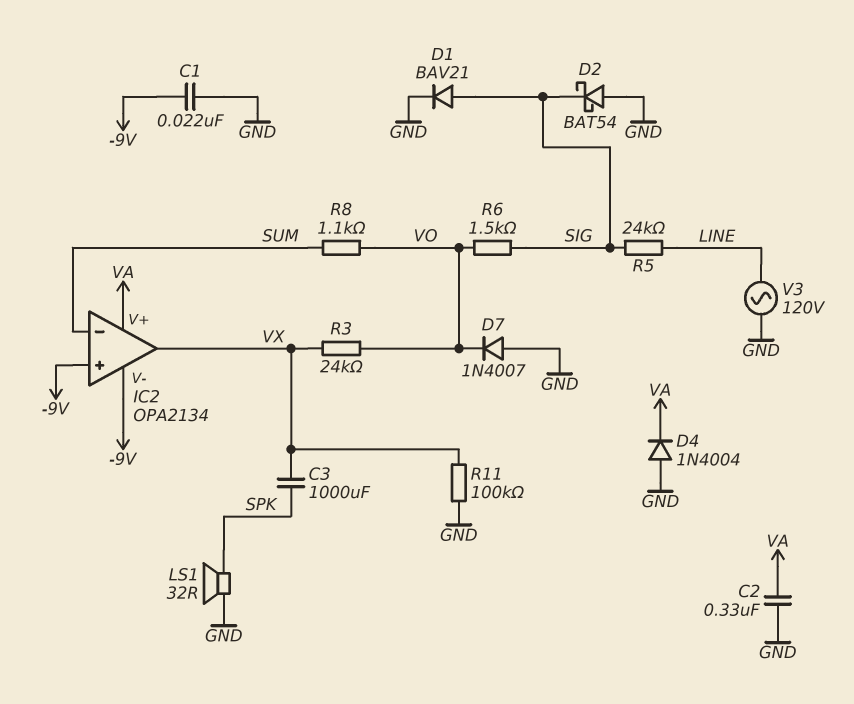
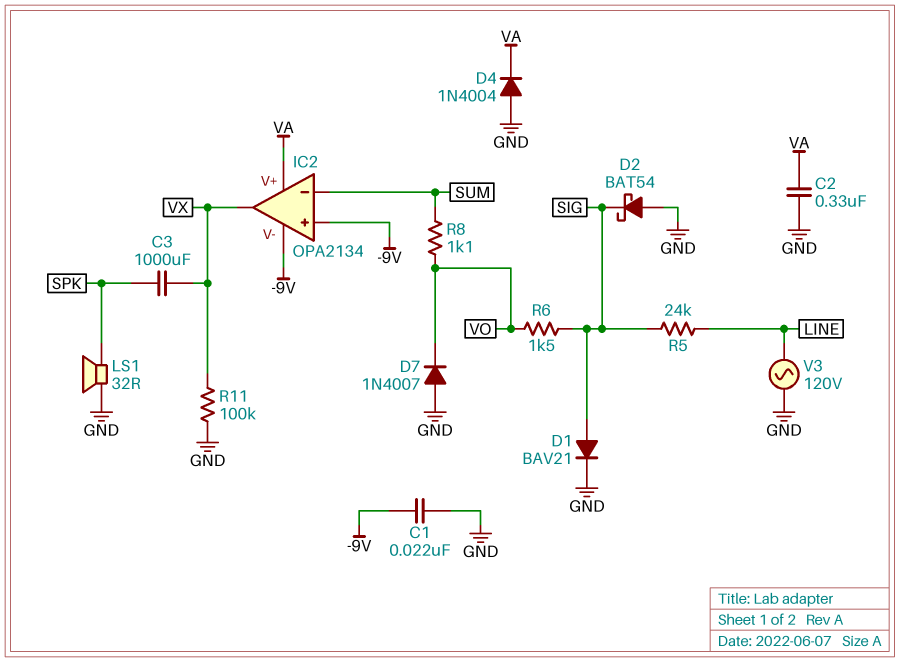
R3: 24k (VO, VX) -> none

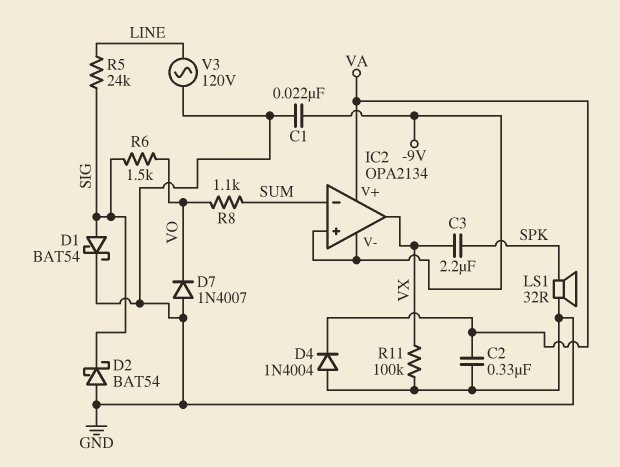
C3: 1000uF (SPK, VX) -> 2.2uF (SPK, VX)
D1: diode BAV21 (A SIG, K GND) -> schottky BAT54 (A SIG, K GND)

